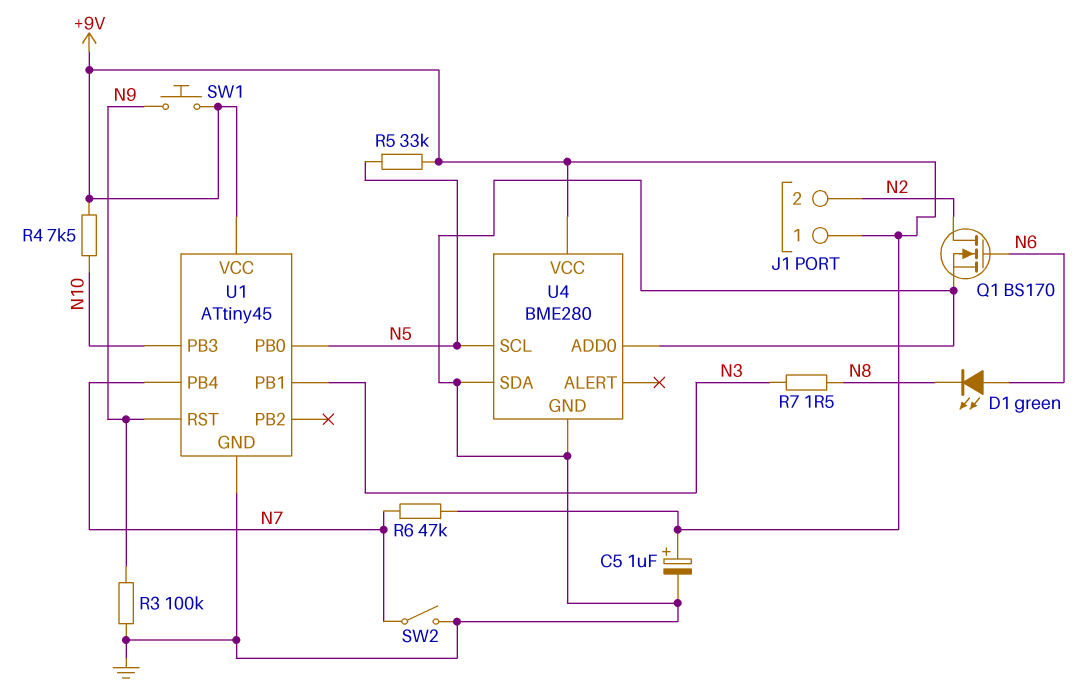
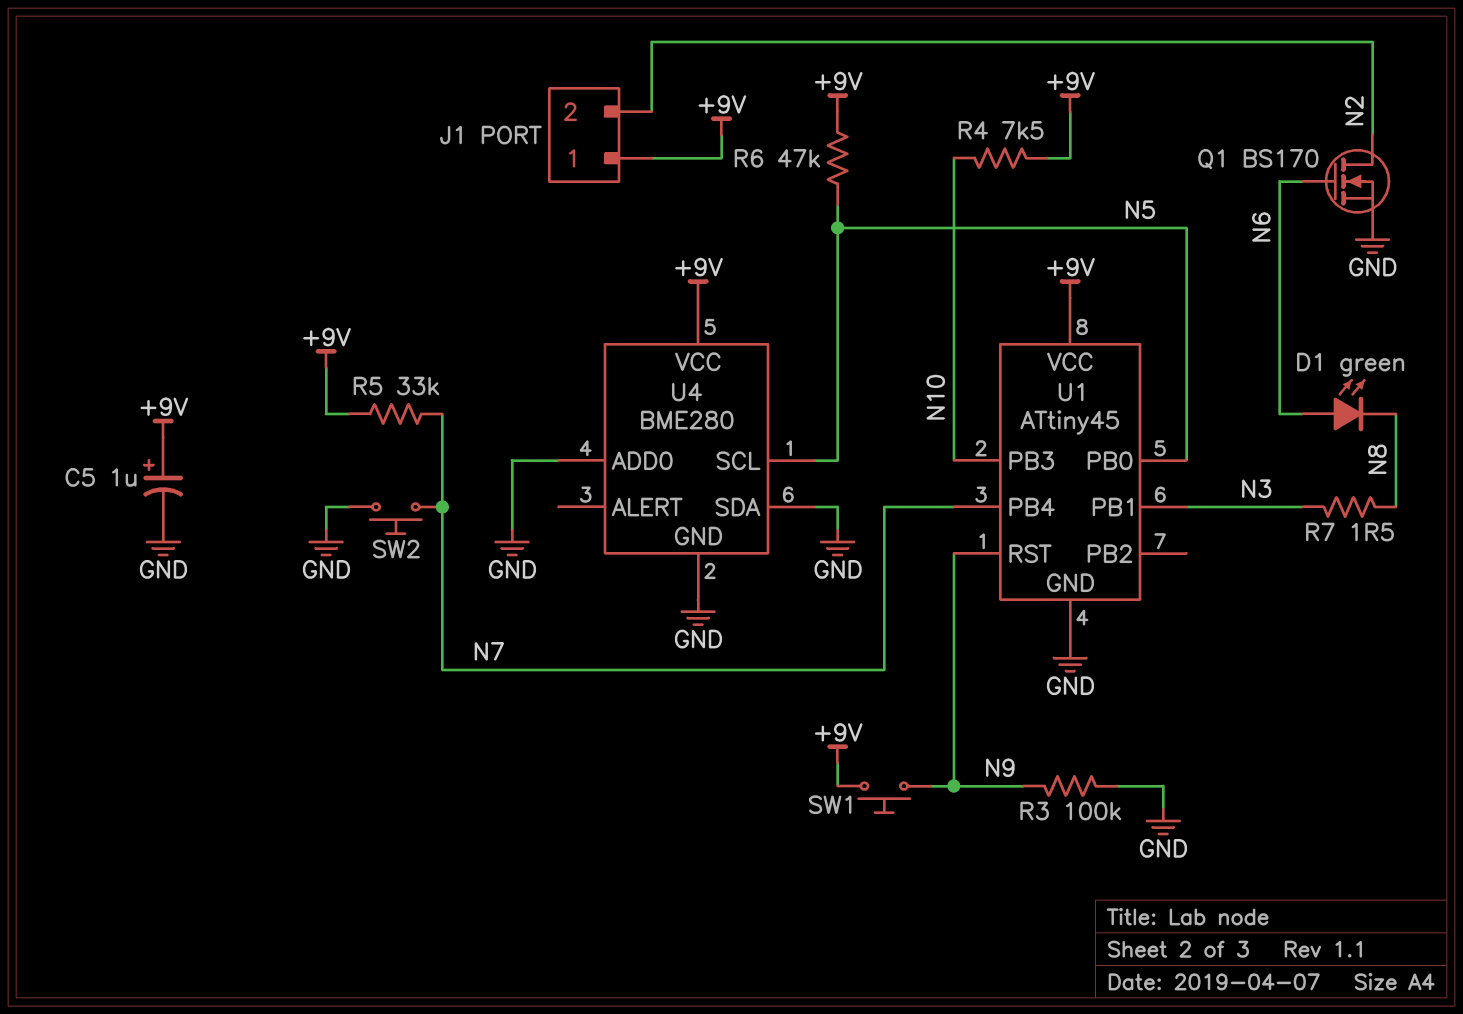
R5: 33k (+9V, N5) -> 33k (+9V, N7)
R6: 47k (+9V, N7) -> 47k (+9V, N5)
SW2: switch (GND, N7) -> button (GND, N7)

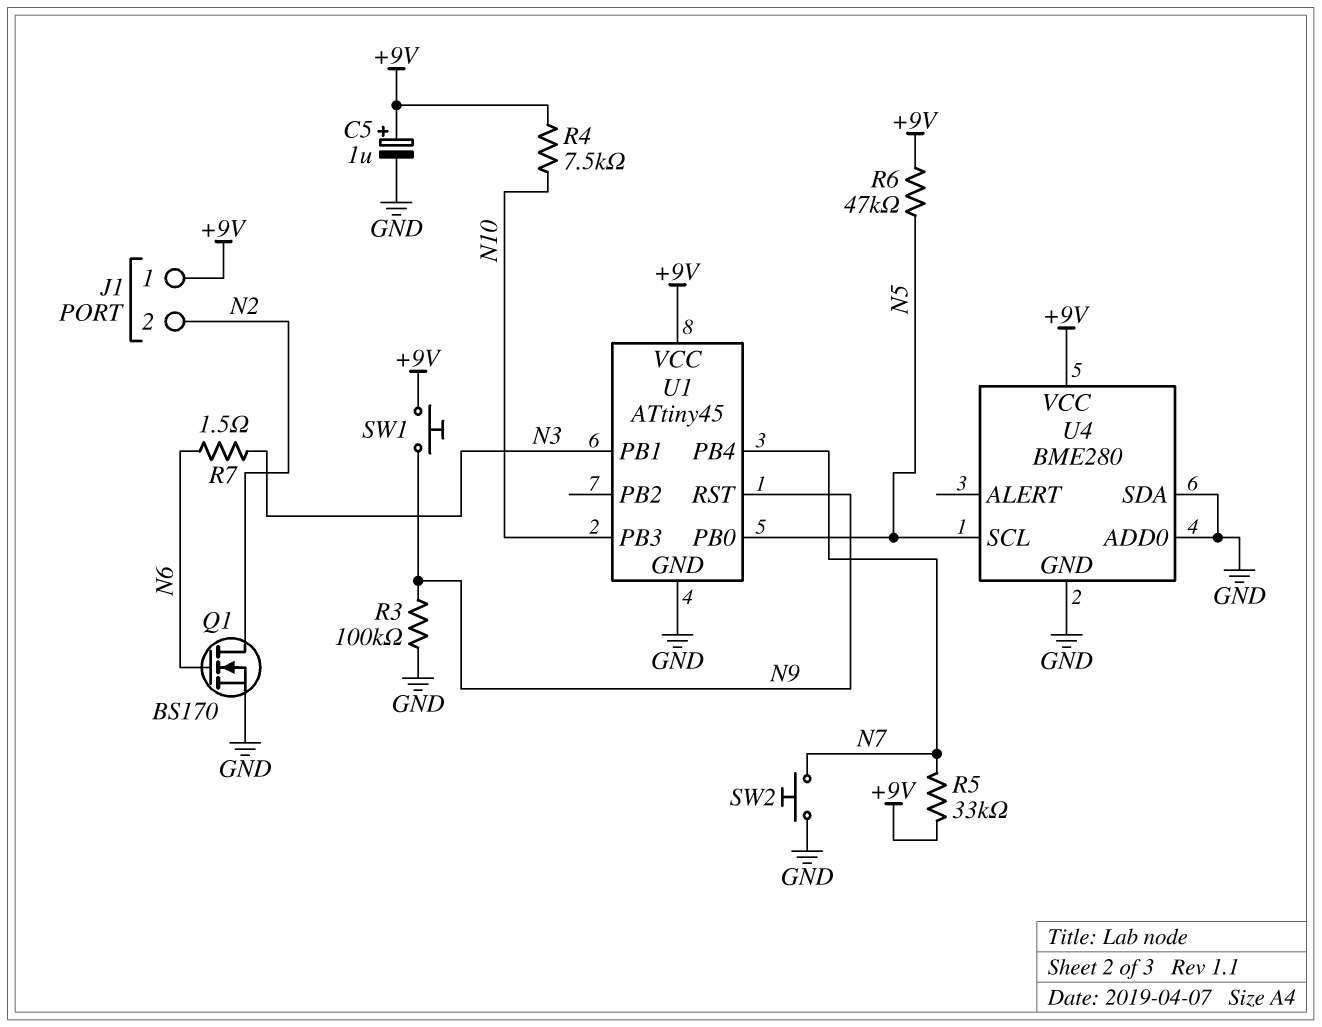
D1: LED green (A N6, K N8) -> none
R7: 1.5 (N3, N8) -> 1.5 (N3, N6)

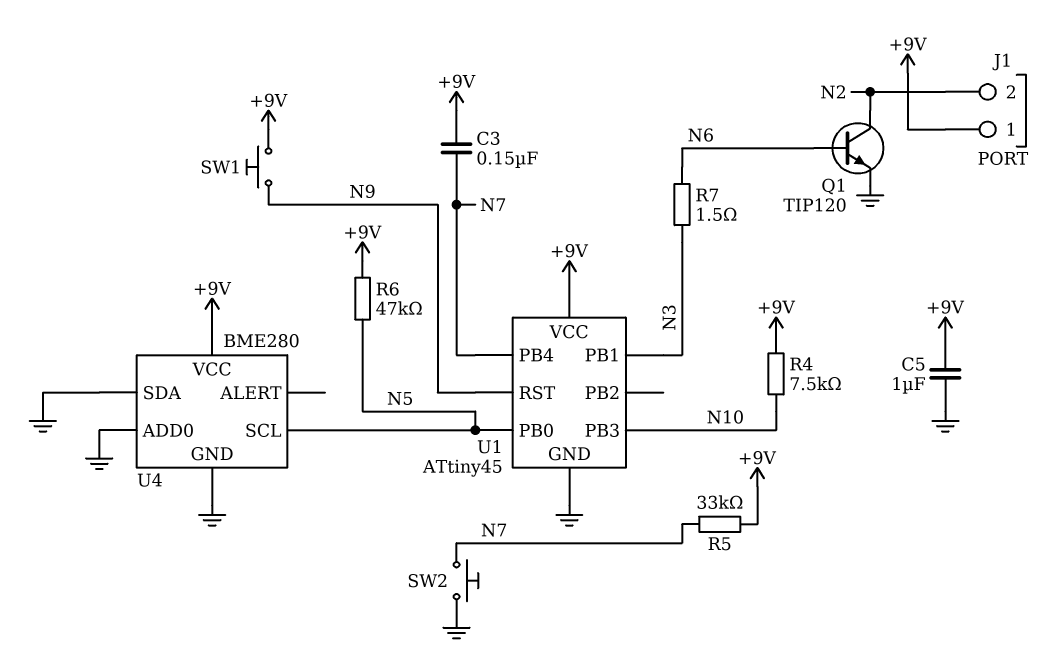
C3: none -> 150nF (+9V, N7)
C5: 1uF (plus +9V, minus GND) -> 1uF (+9V, GND)
Q1: NMOS BS170 (G N6, D N2, S GND) -> NPN TIP120 (B N6, C N2, E GND)
R3: 100k (GND, N9) -> none

